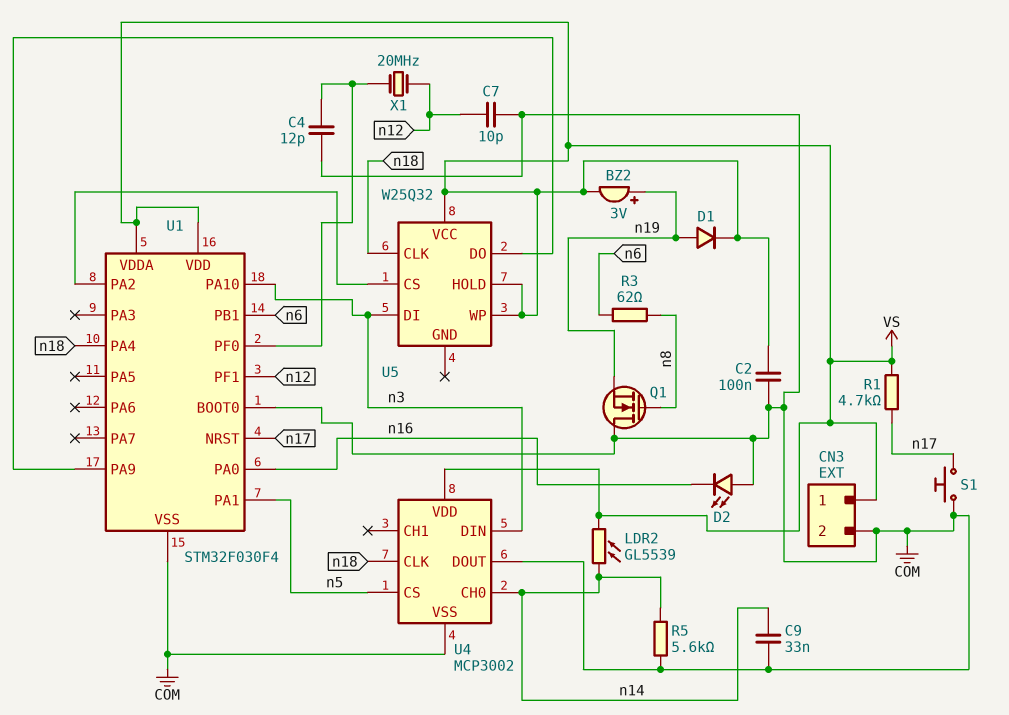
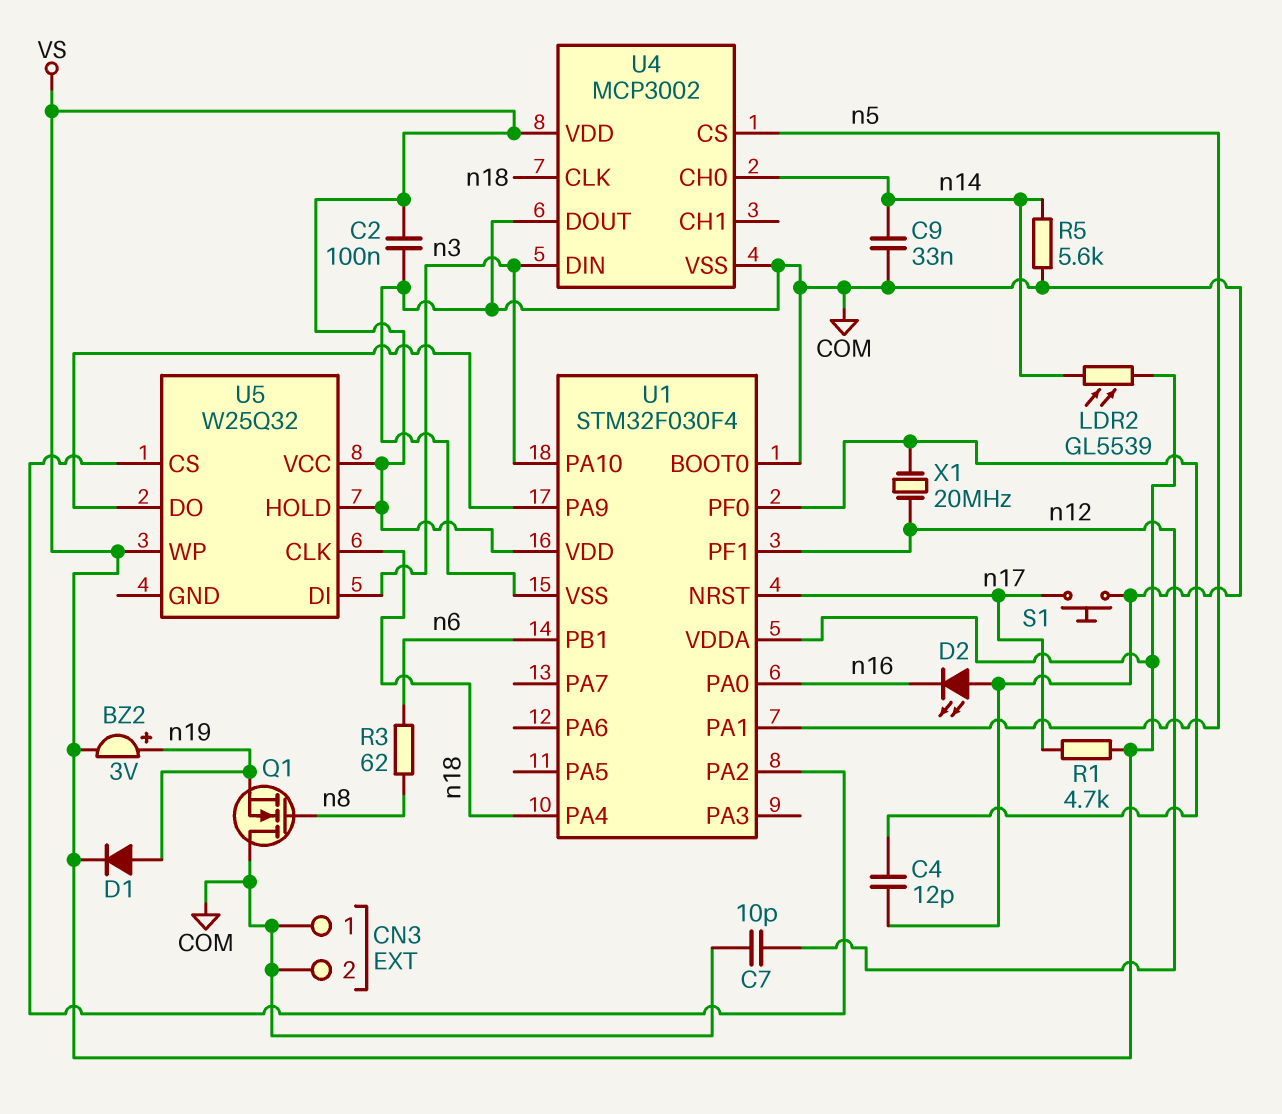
CN3 pin 1: VS -> COM

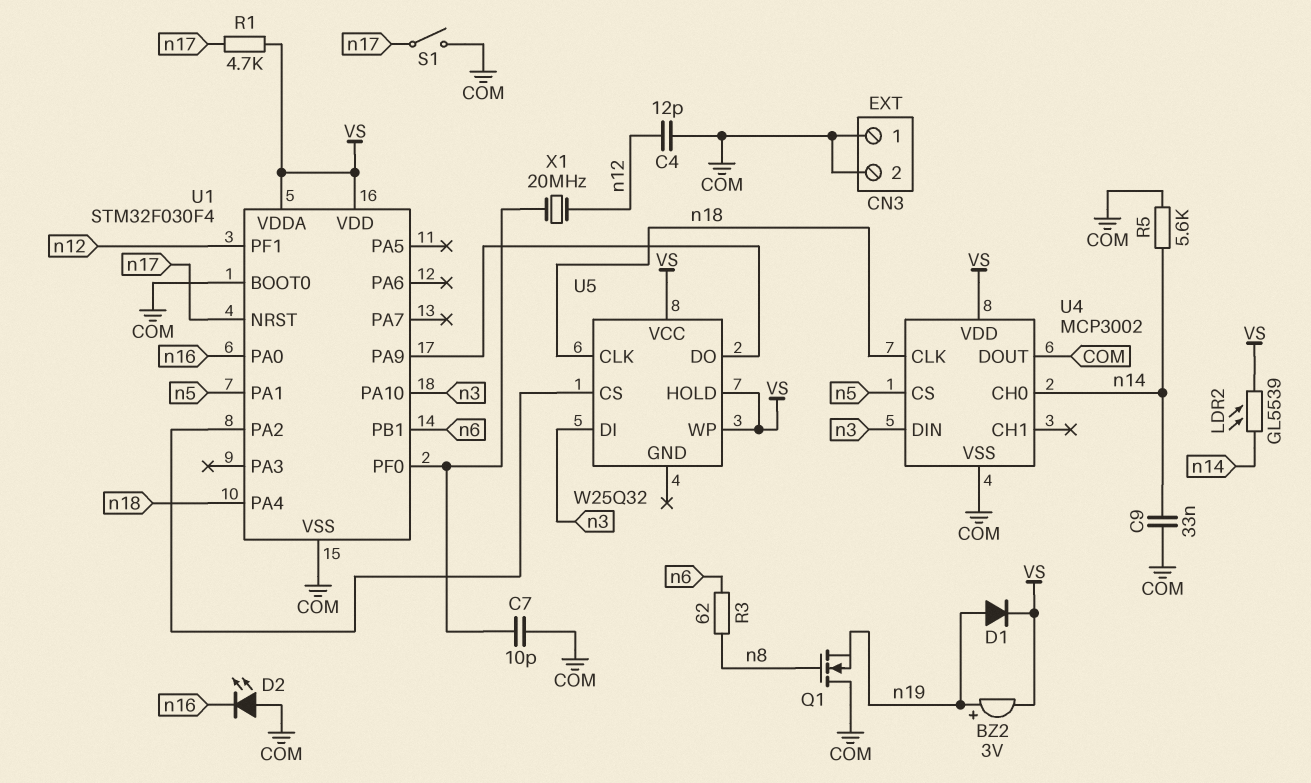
C2: 100nF (COM, VS) -> none
C4: 12pF (COM, U1/PF0) -> 12pF (COM, n12)
C7: 10pF (COM, n12) -> 10pF (COM, U1/PF0)
S1: button (COM, n17) -> switch (COM, n17)

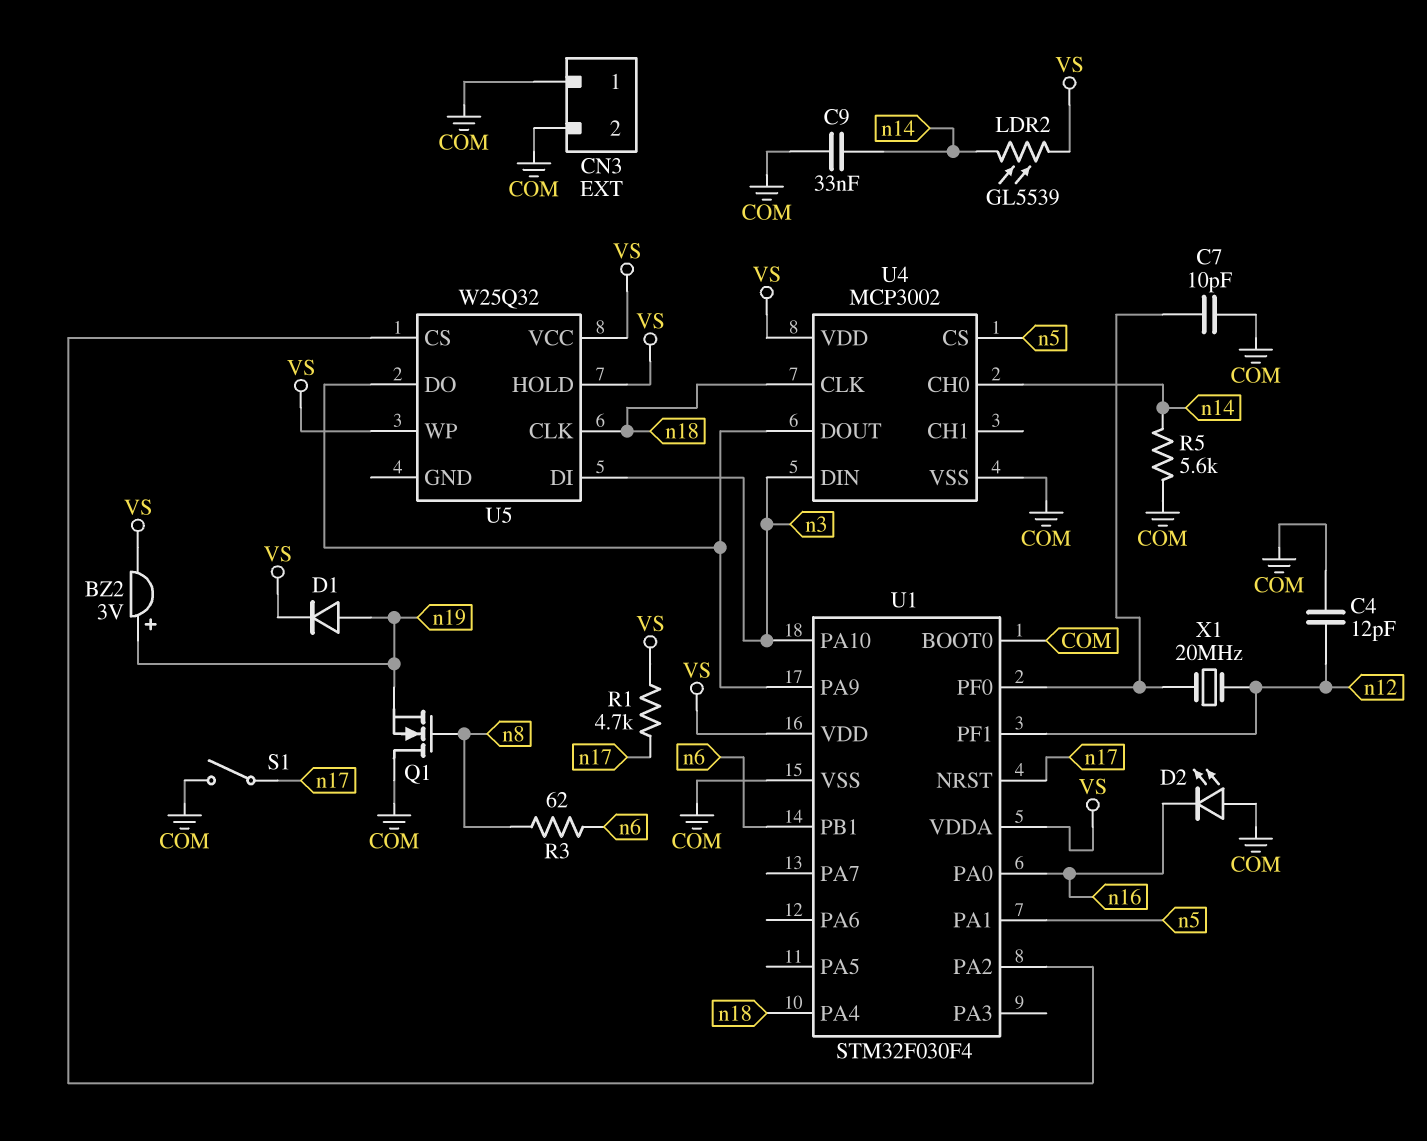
U4 pin DOUT: COM -> U1/PA9

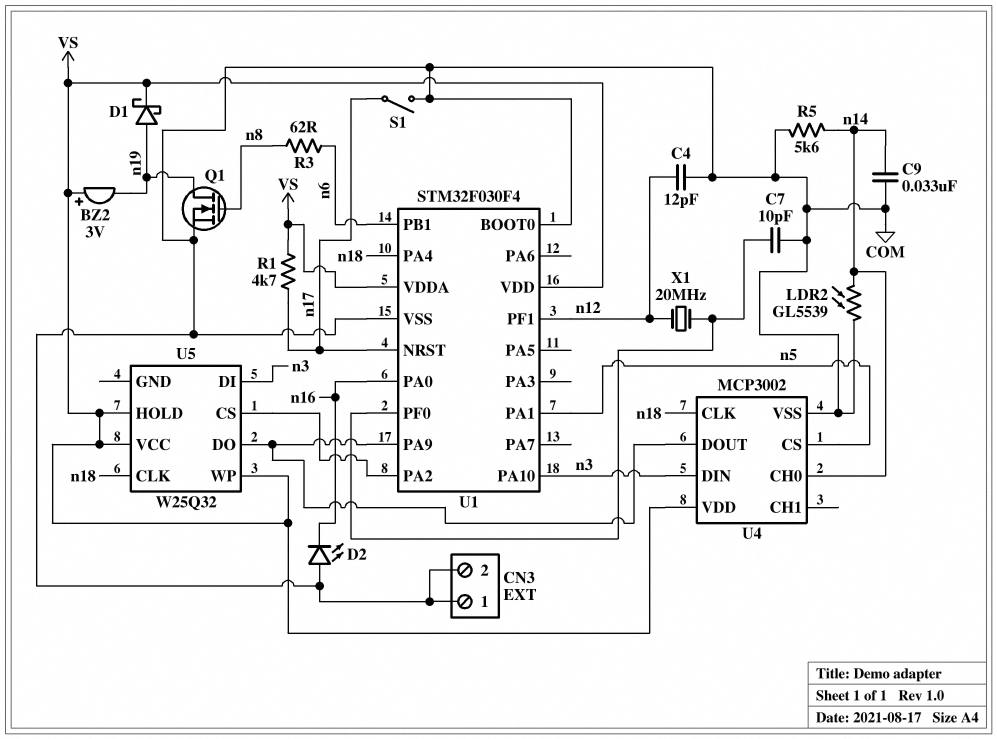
BZ2: buzzer 3V (plus n19, minus VS) -> buzzer 3V (plus VS, minus n19)
D1: diode (A n19, K VS) -> schottky (A n19, K VS)
LDR2: GL5539 (VS, n14) -> GL5539 (COM, n14)
Q1: NMOS (G n8, D COM, S n19) -> NMOS (G n8, D n19, S COM)

